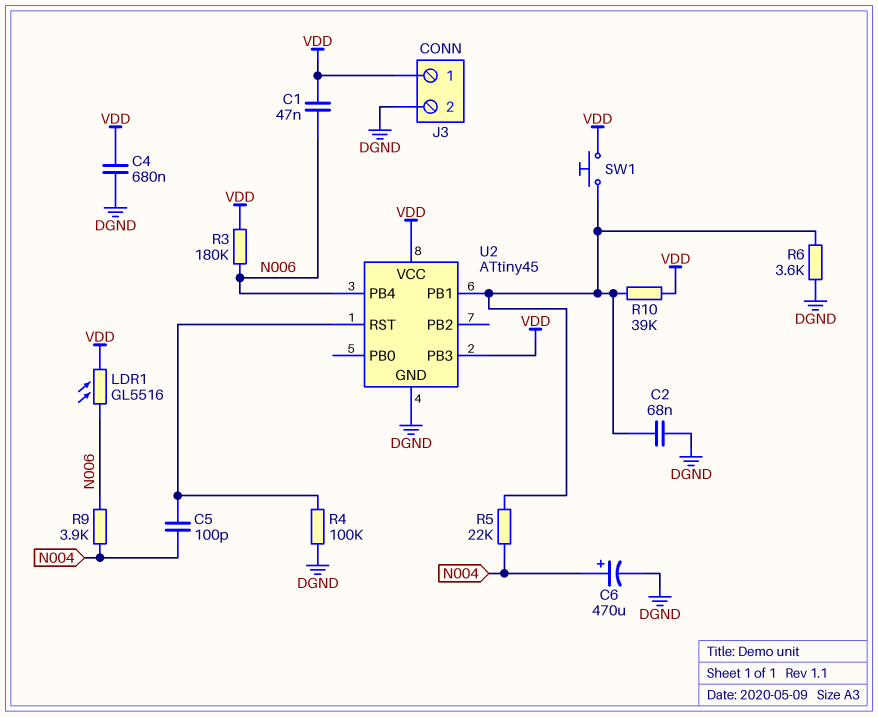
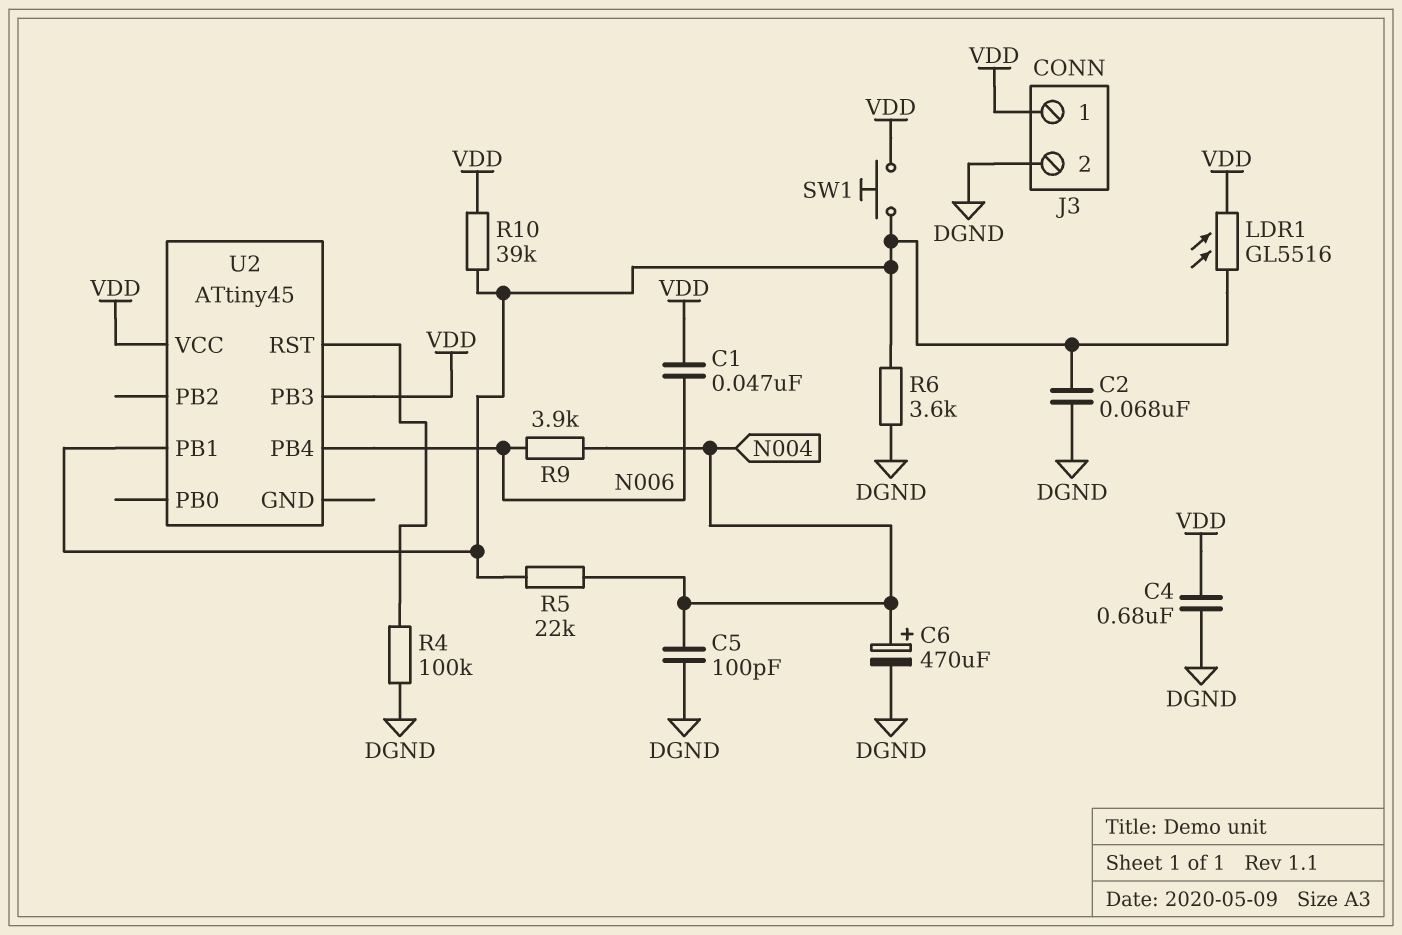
C5: 100pF (N004, U2/RST) -> 100pF (DGND, N004)
LDR1: GL5516 (N006, VDD) -> GL5516 (U2/PB1, VDD)
R3: 180k (N006, VDD) -> none
U2 pin GND: DGND -> none

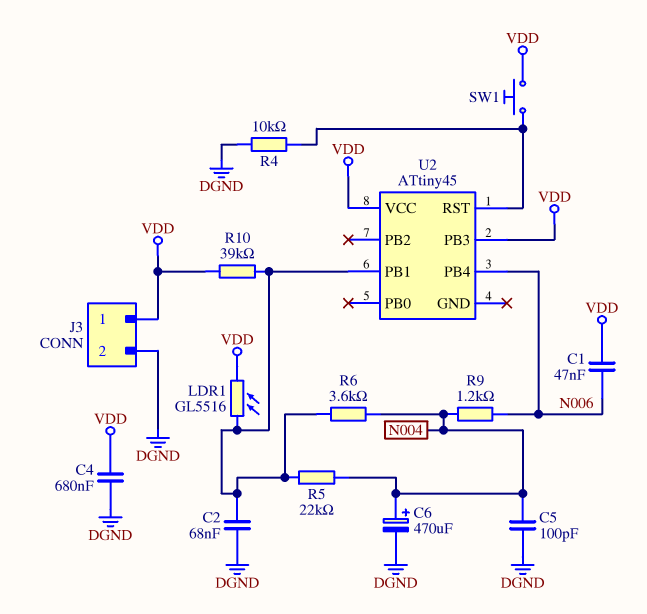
R4: 100k (DGND, U2/RST) -> 10k (DGND, U2/RST)
R6: 3.6k (DGND, U2/PB1) -> 3.6k (N004, U2/PB1)
R9: 3.9k (N004, N006) -> 1.2k (N004, N006)
SW1: button (U2/PB1, VDD) -> button (U2/RST, VDD)

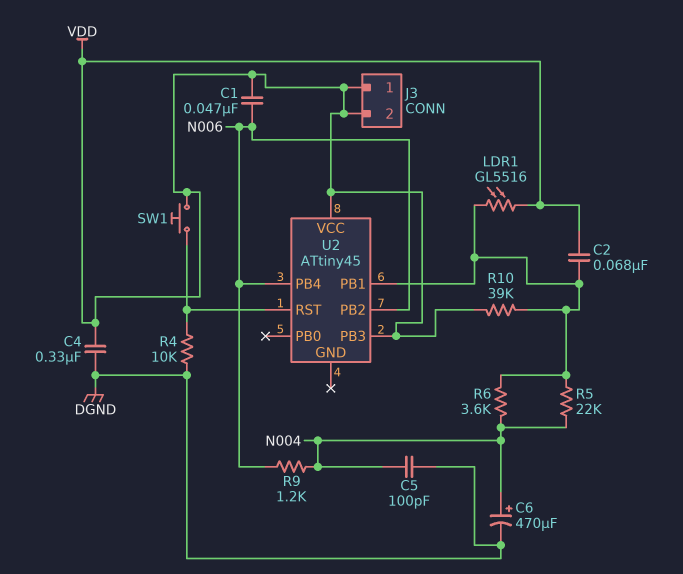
C2: 68nF (DGND, U2/PB1) -> 68nF (U2/PB1, VDD)
C4: 680nF (DGND, VDD) -> 330nF (DGND, VDD)
J3 pin 2: DGND -> VDD
U2 pin PB2: none -> N006

